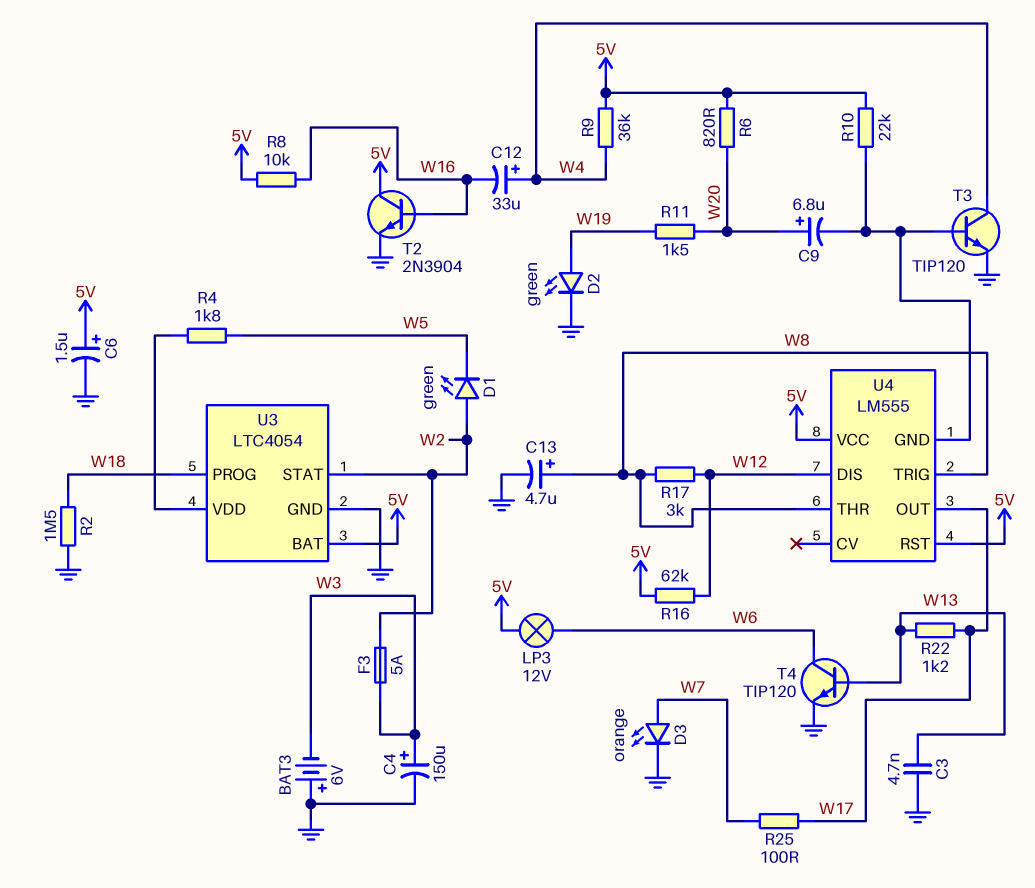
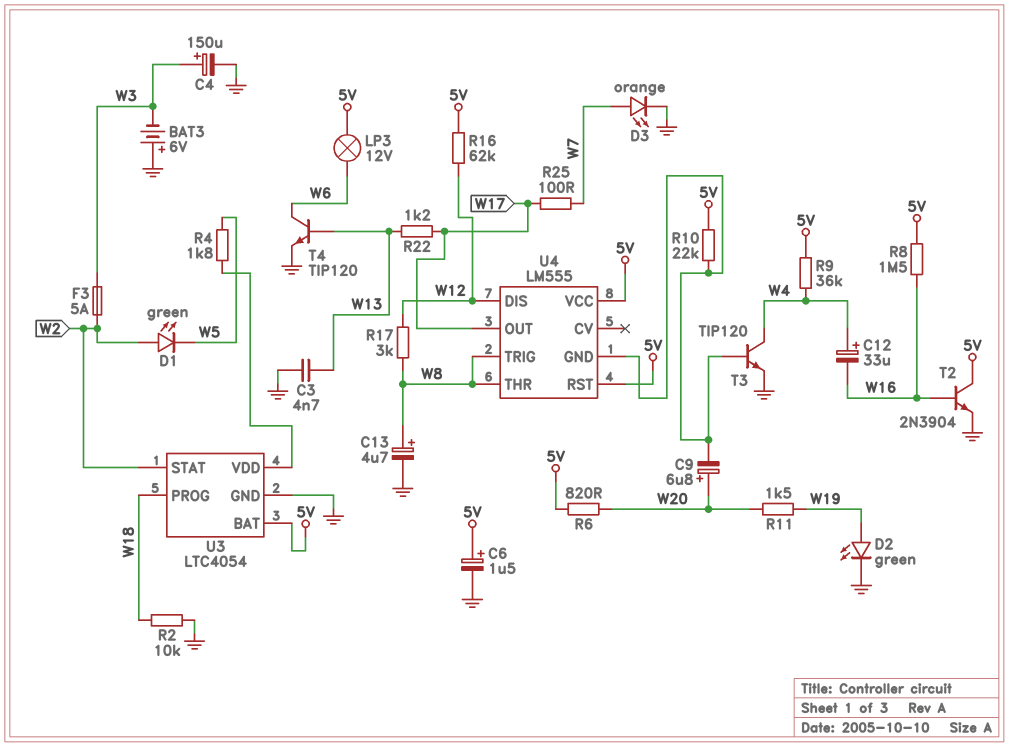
R2: 1.5M (GND, W18) -> 10k (GND, W18)
R8: 10k (5V, W16) -> 1.5M (5V, W16)

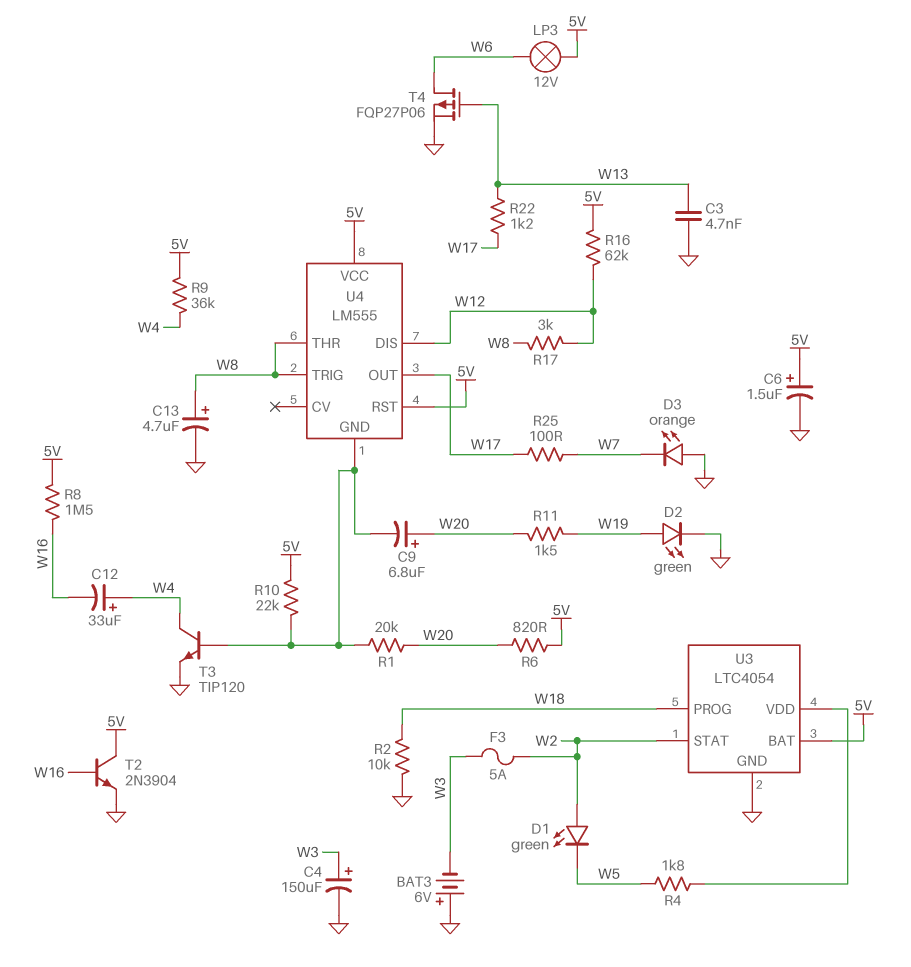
D3: LED orange (A W7, K GND) -> LED orange (A GND, K W7)
R1: none -> 20k (U4/GND, W20)
T4: NPN TIP120 (B W13, C W6, E GND) -> PMOS FQP27P06 (G W13, D W6, S GND)

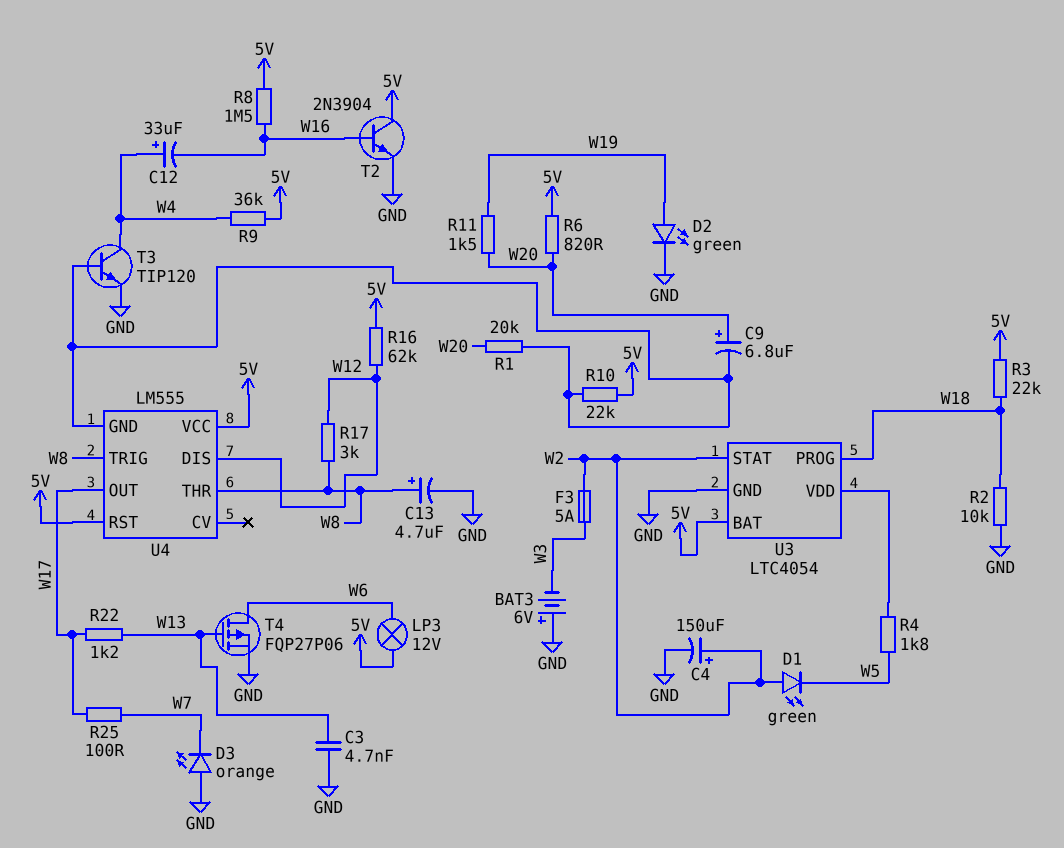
C4: 150uF (plus W3, minus GND) -> 150uF (plus W2, minus GND)
C6: 1.5uF (plus 5V, minus GND) -> none
R3: none -> 22k (5V, W18)

